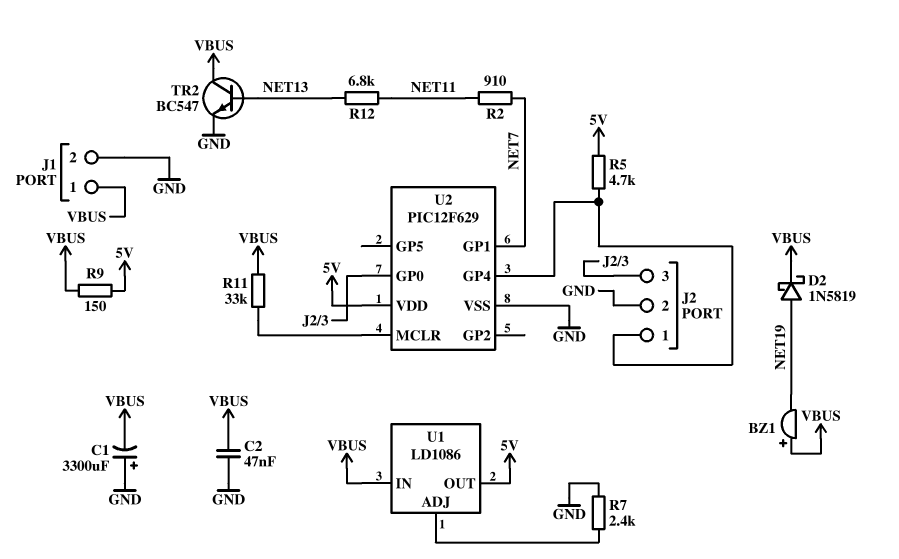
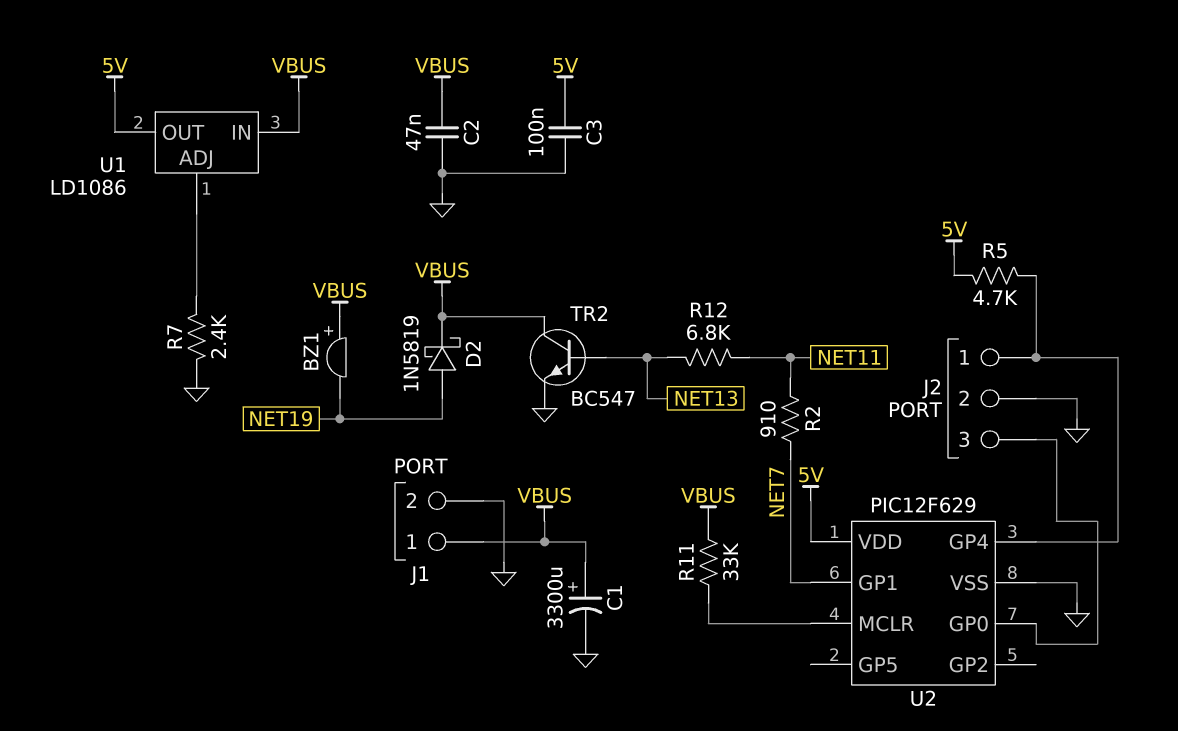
C1: 3300uF (plus GND, minus VBUS) -> 3300uF (plus VBUS, minus GND)
C3: none -> 100nF (5V, GND)
R9: 150 (5V, VBUS) -> none

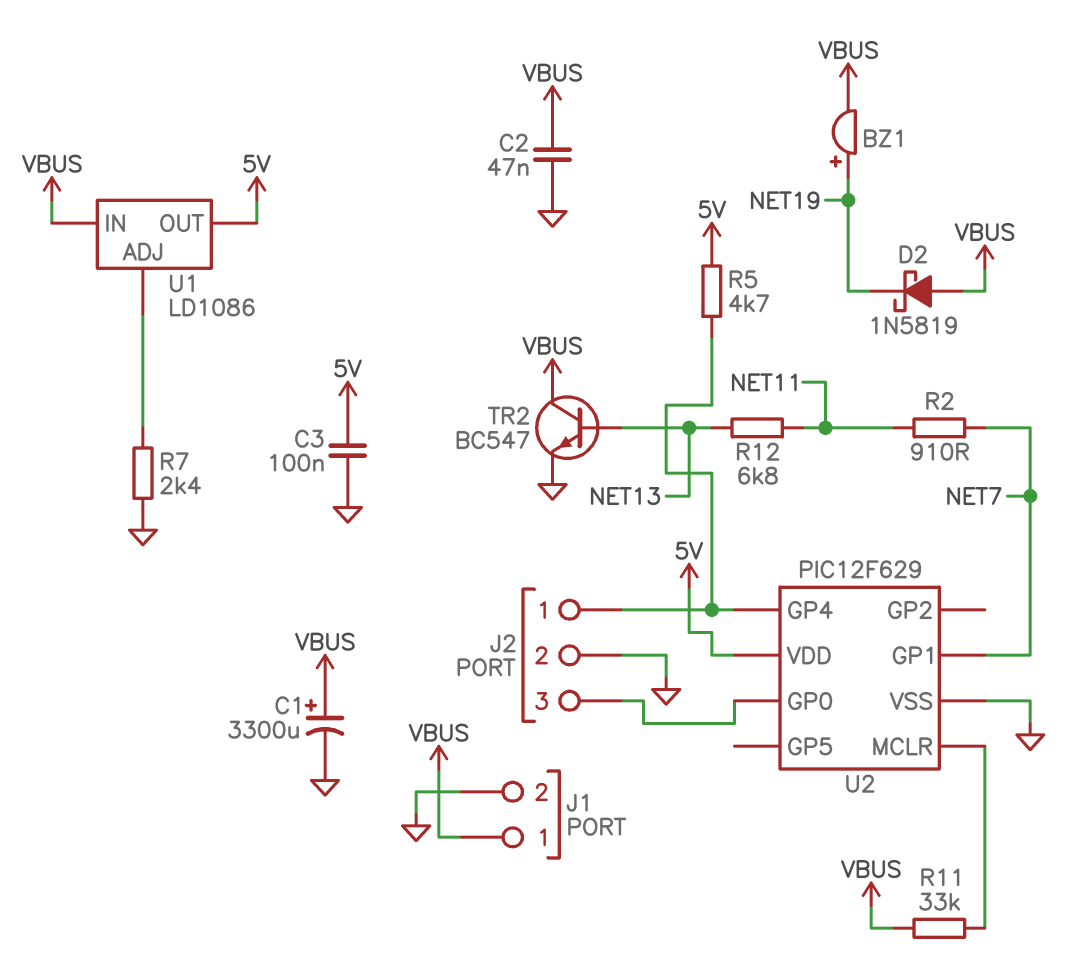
BZ1: buzzer (plus VBUS, minus NET19) -> buzzer (plus NET19, minus VBUS)
D2: schottky 1N5819 (A NET19, K VBUS) -> schottky 1N5819 (A VBUS, K NET19)

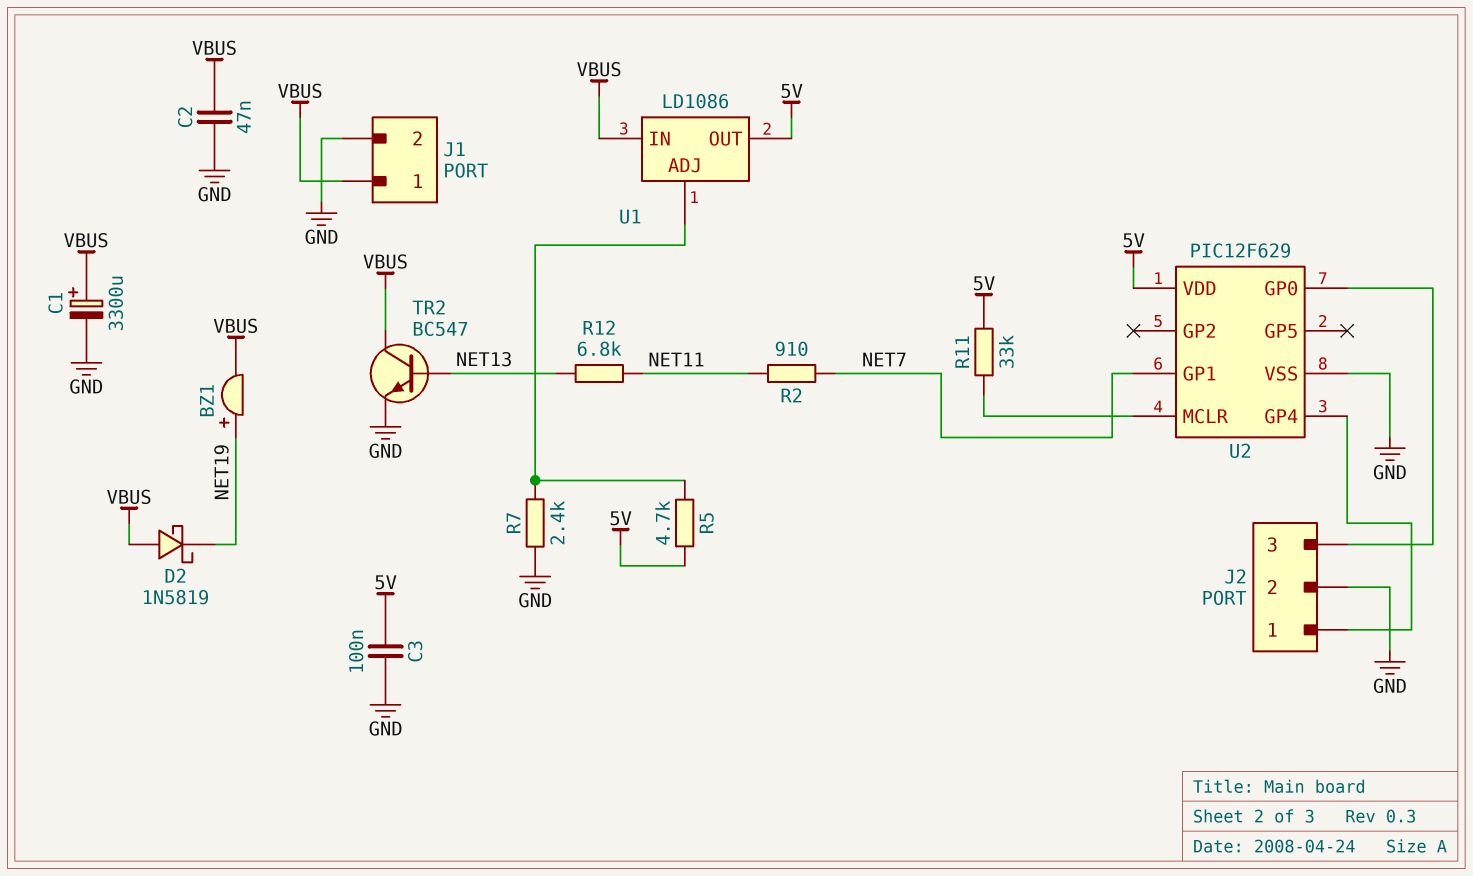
R5: 4.7k (5V, J2/1) -> 4.7k (5V, U1/ADJ)
R11: 33k (U2/MCLR, VBUS) -> 33k (5V, U2/MCLR)

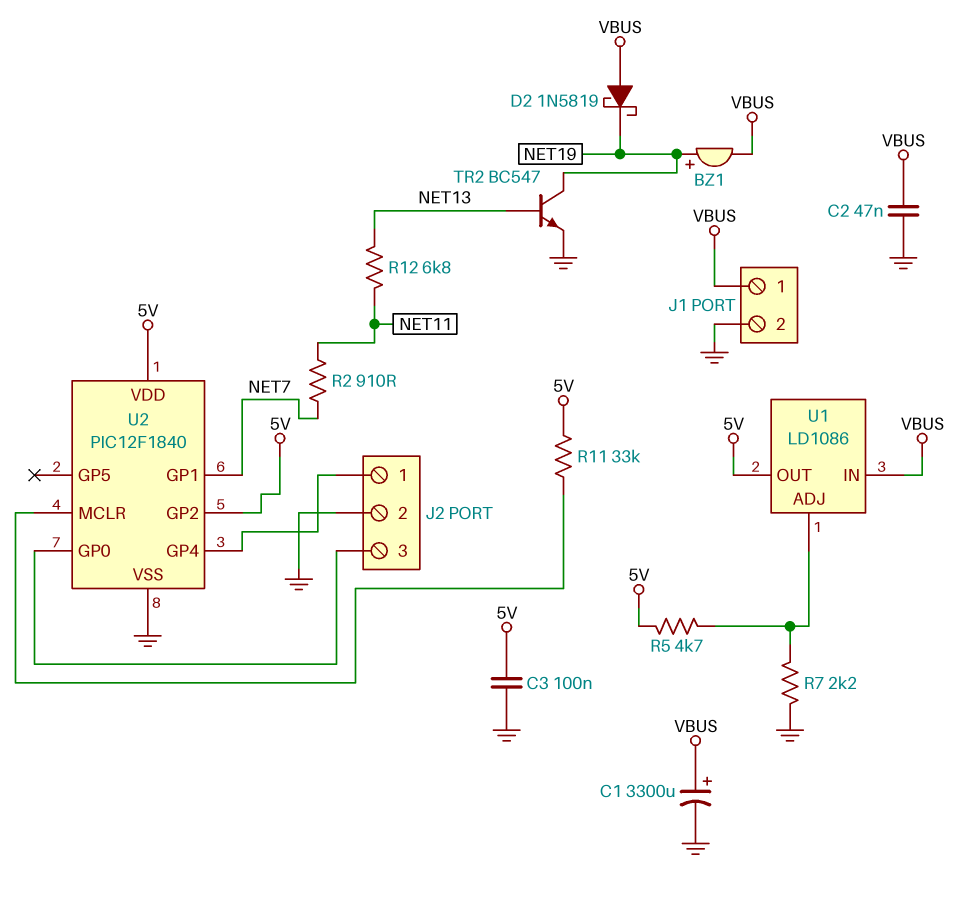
R7: 2.4k (GND, U1/ADJ) -> 2.2k (GND, U1/ADJ)
TR2: NPN BC547 (B NET13, C VBUS, E GND) -> NPN BC547 (B NET13, C NET19, E GND)
U2: PIC12F629 -> PIC12F1840
U2 pin GP2: none -> 5V

